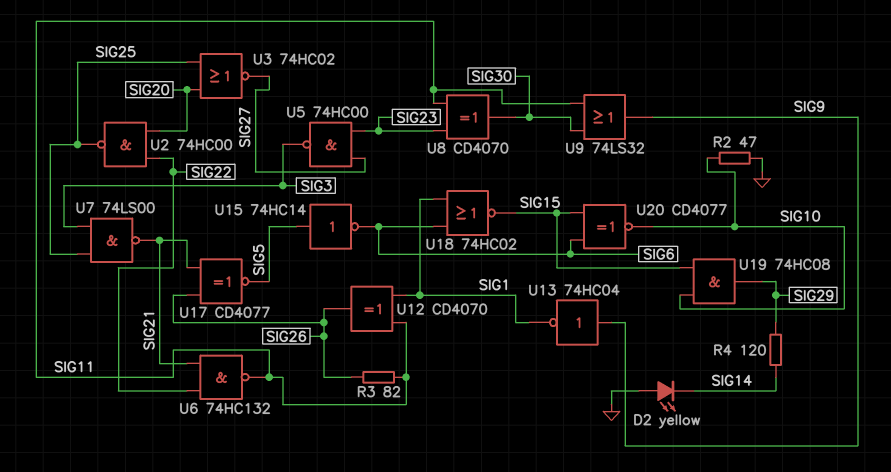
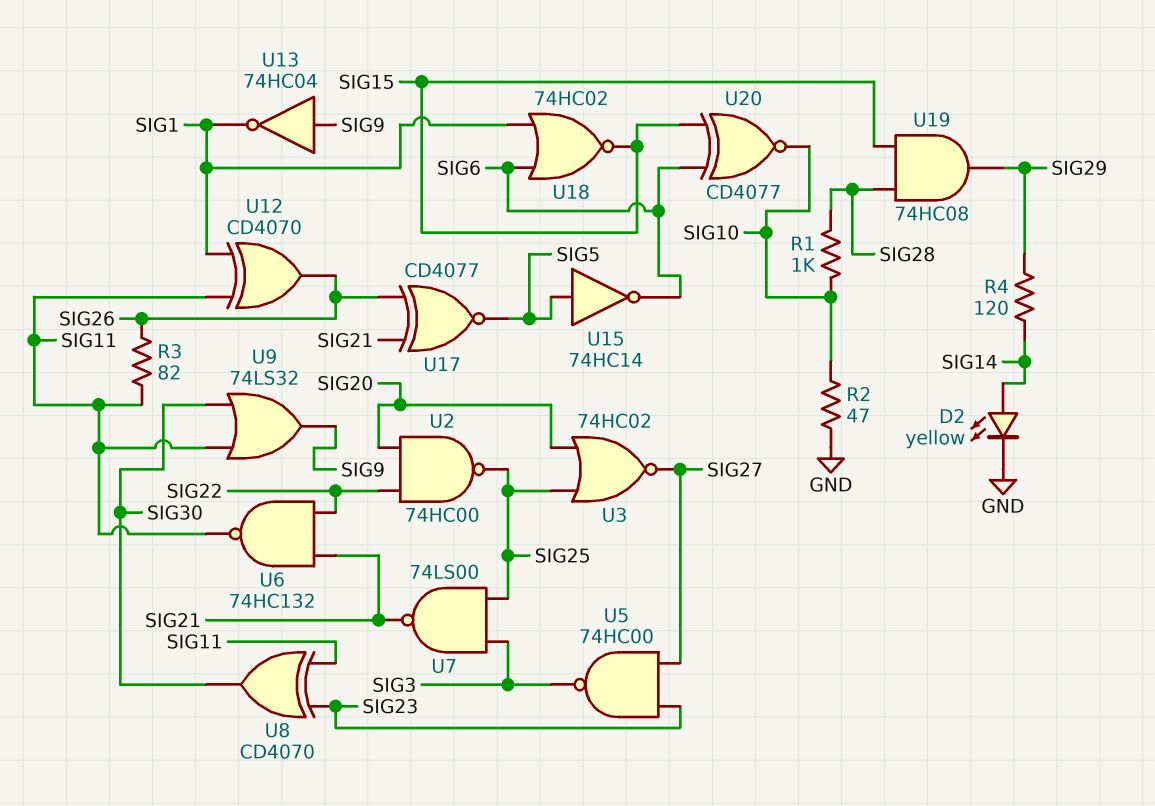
D2: LED yellow (A GND, K SIG14) -> LED yellow (A SIG14, K GND)
R1: none -> 1k (SIG10, SIG28)
U19: AND 74HC08 (in SIG10, in SIG15, out SIG29) -> AND 74HC08 (in SIG15, in SIG28, out SIG29)

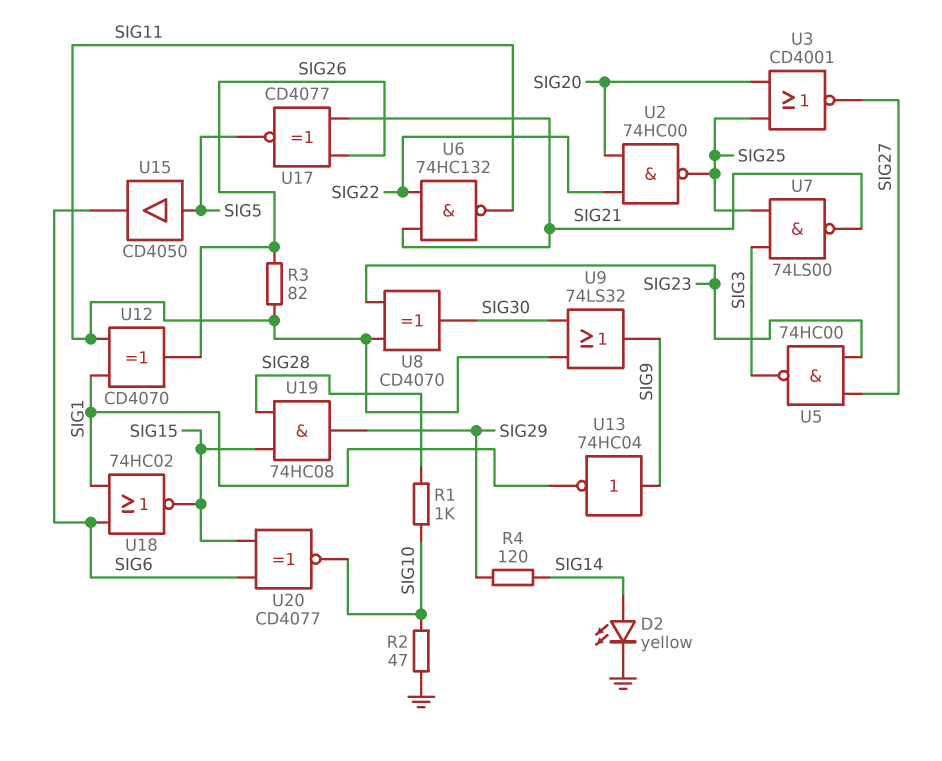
U3: NOR 74HC02 (in SIG20, in SIG25, out SIG27) -> NOR CD4001 (in SIG20, in SIG25, out SIG27)
U15: NOT 74HC14 (in SIG5, out SIG6) -> buffer CD4050 (in SIG5, out SIG6)

